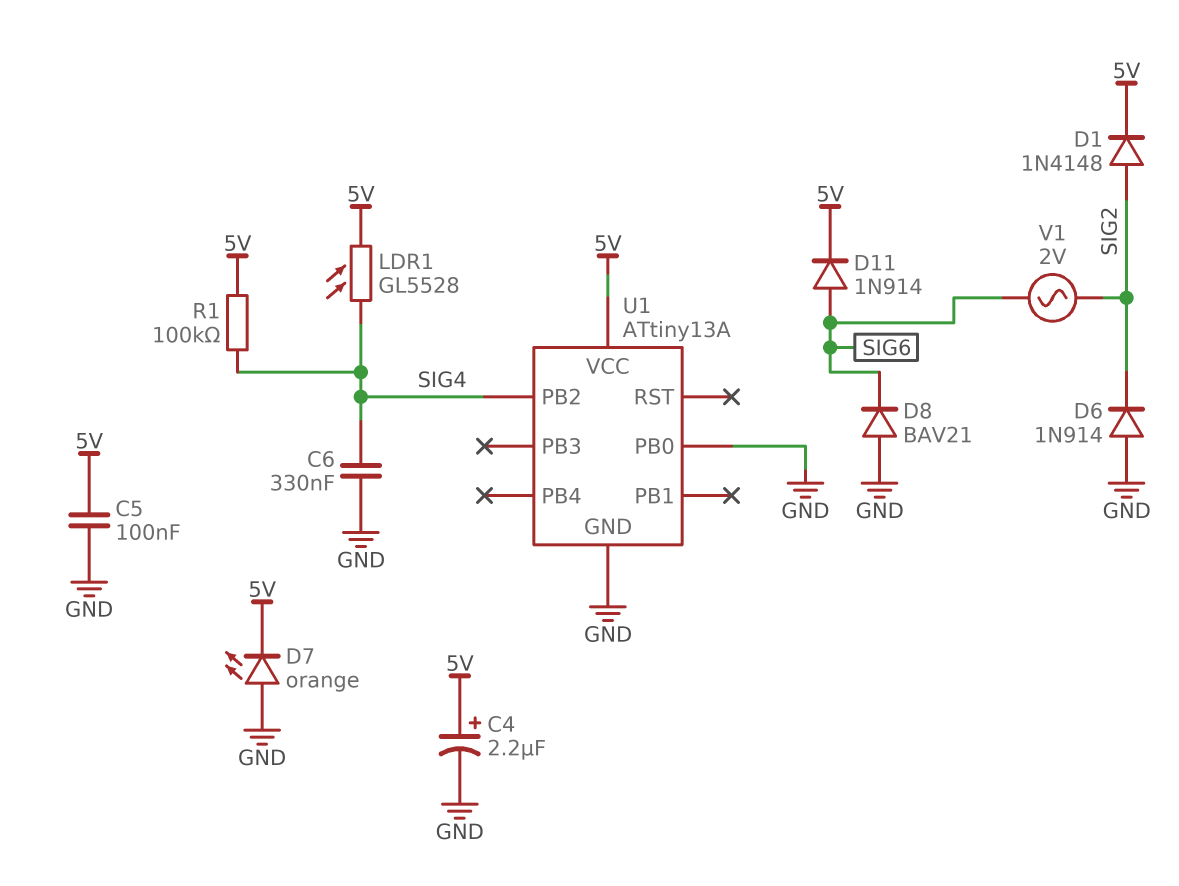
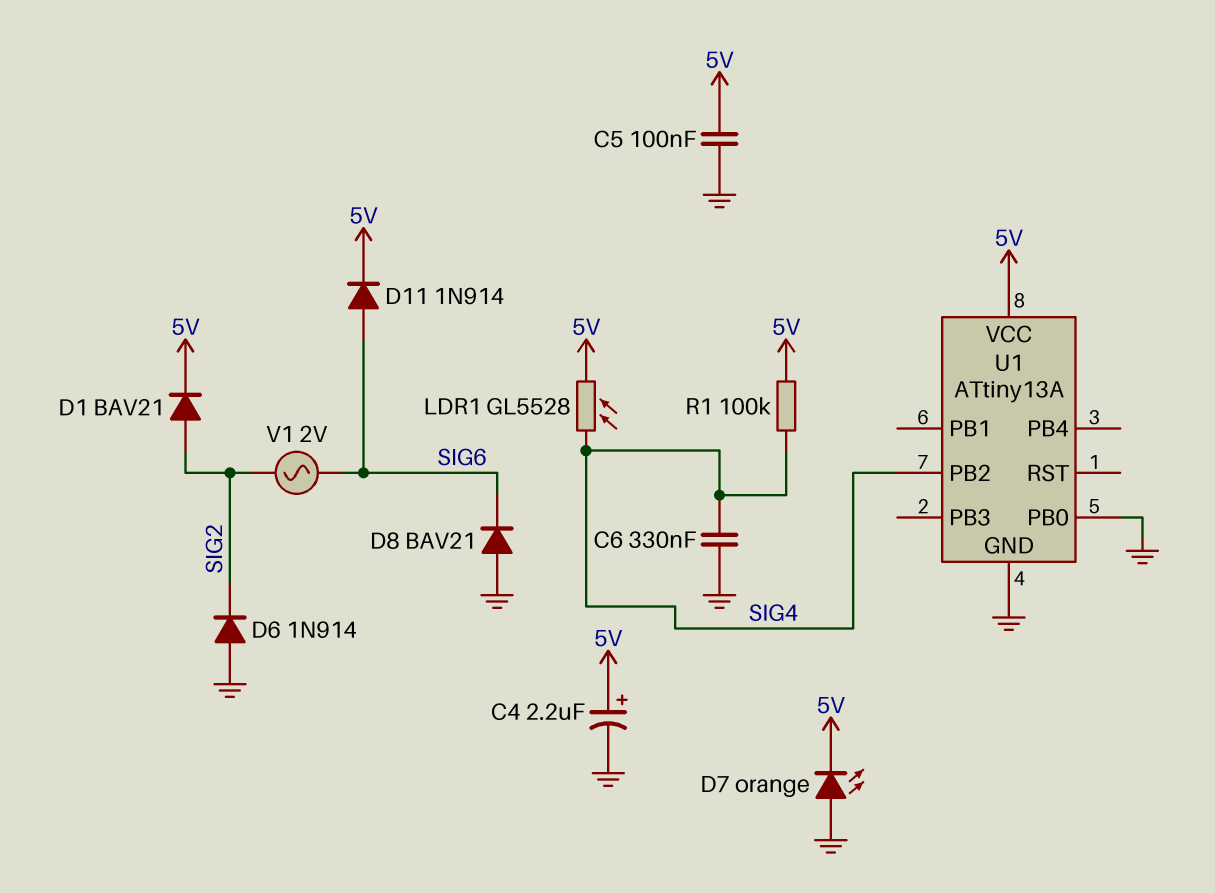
D1: diode 1N4148 (A SIG2, K 5V) -> diode BAV21 (A SIG2, K 5V)

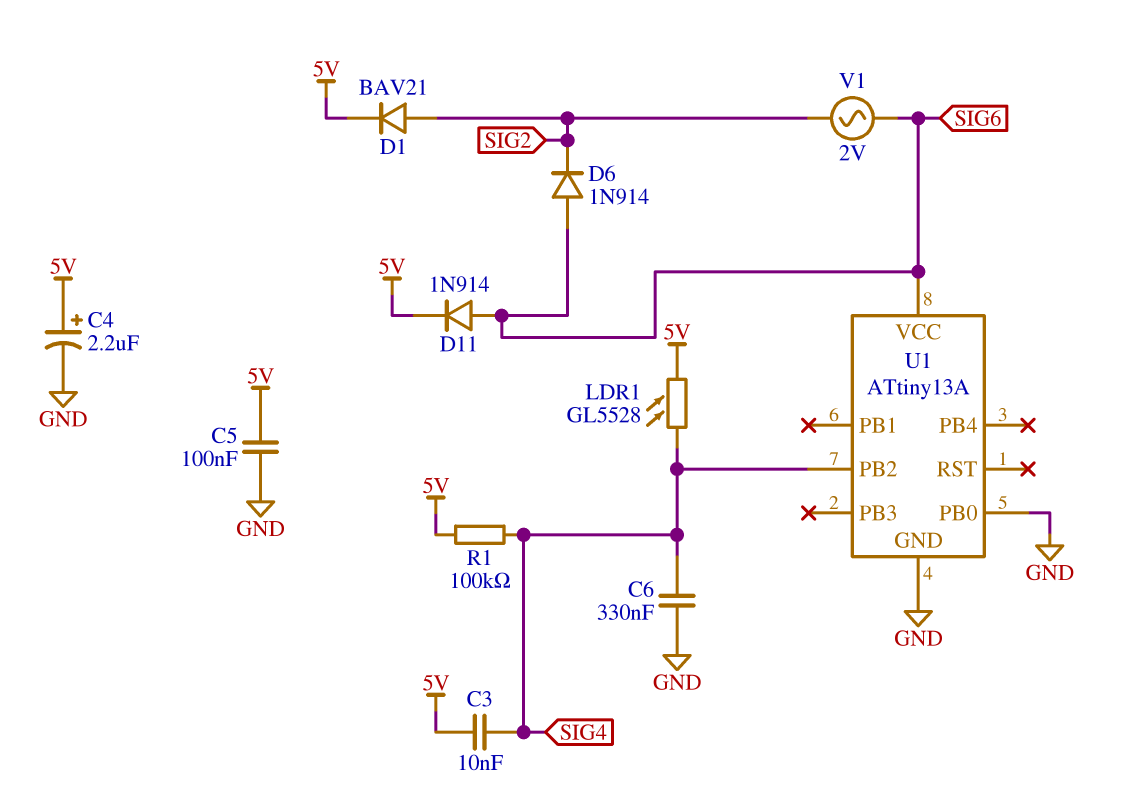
C3: none -> 10nF (5V, SIG4)
D6: diode 1N914 (A GND, K SIG2) -> diode 1N914 (A SIG6, K SIG2)
D7: LED orange (A GND, K 5V) -> none
D8: diode BAV21 (A GND, K SIG6) -> none
U1 pin VCC: 5V -> SIG6

